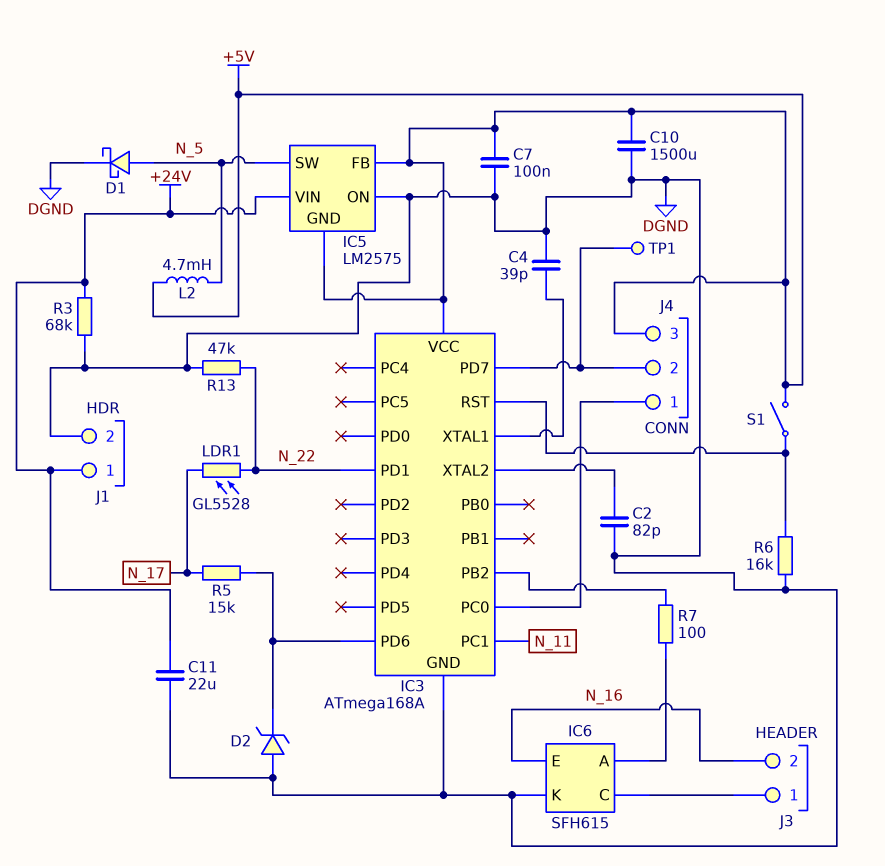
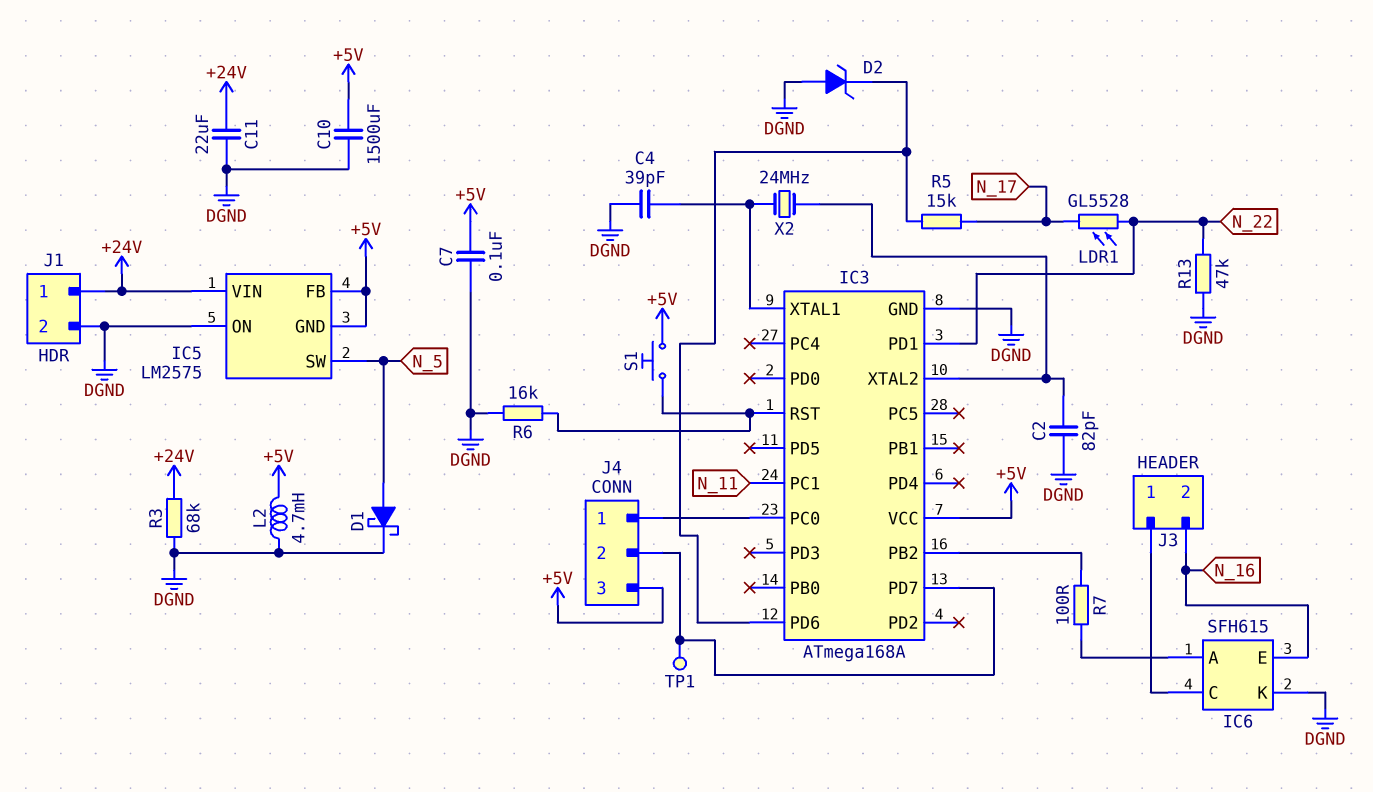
L2: 4.7mH (+5V, N_5) -> 4.7mH (+5V, DGND)
S1: switch (+5V, IC3/RST) -> button (+5V, IC3/RST)
X2: none -> 24MHz (IC3/XTAL1, IC3/XTAL2)

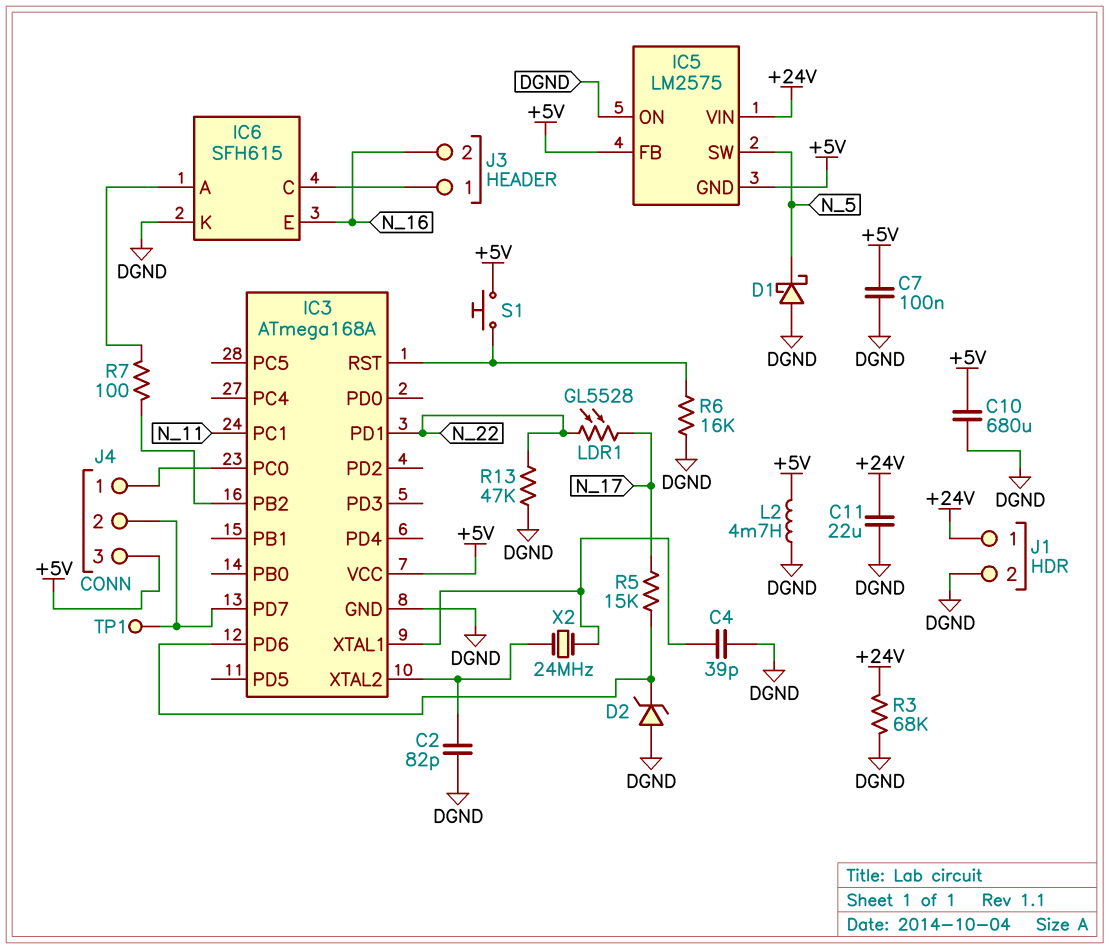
C10: 1500uF (+5V, DGND) -> 680uF (+5V, DGND)
D1: schottky (A N_5, K DGND) -> schottky (A DGND, K N_5)

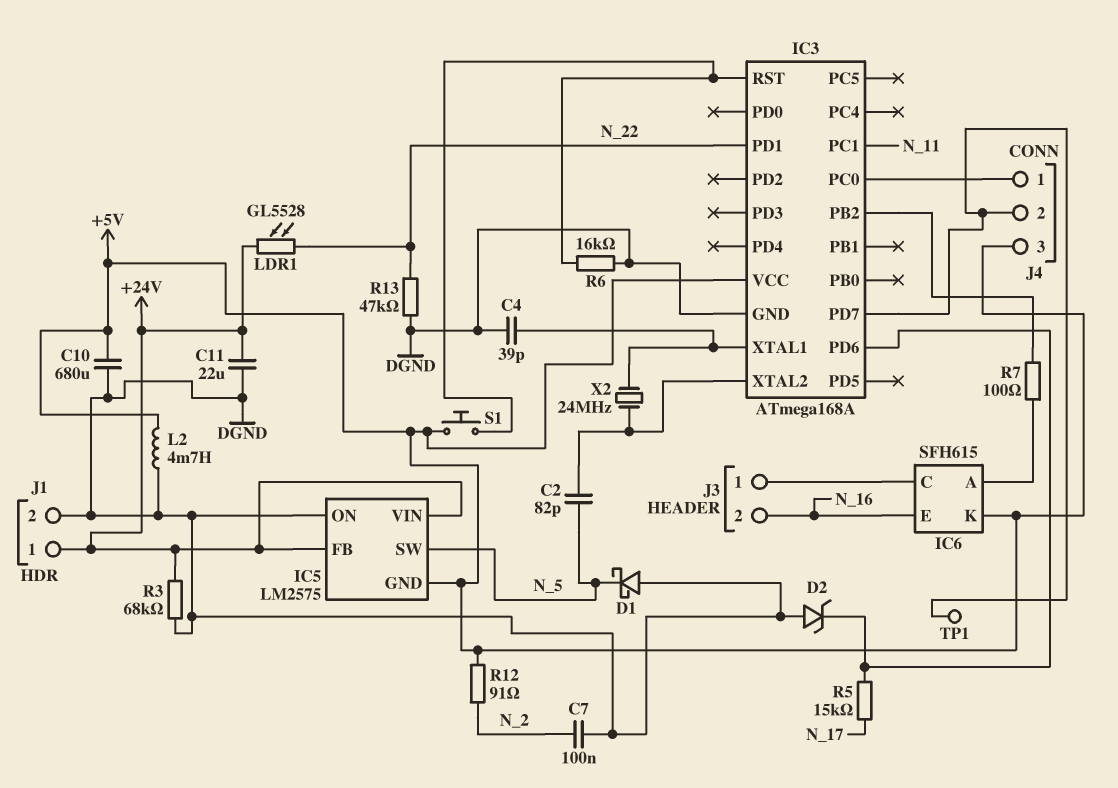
C2: 82pF (DGND, IC3/XTAL2) -> 82pF (IC3/XTAL2, N_5)
C7: 100nF (+5V, DGND) -> 100nF (DGND, N_2)
IC5 pin FB: +5V -> +24V
IC6 pin K: DGND -> +5V
LDR1: GL5528 (N_17, N_22) -> GL5528 (+24V, N_22)
R12: none -> 91 (+5V, N_2)

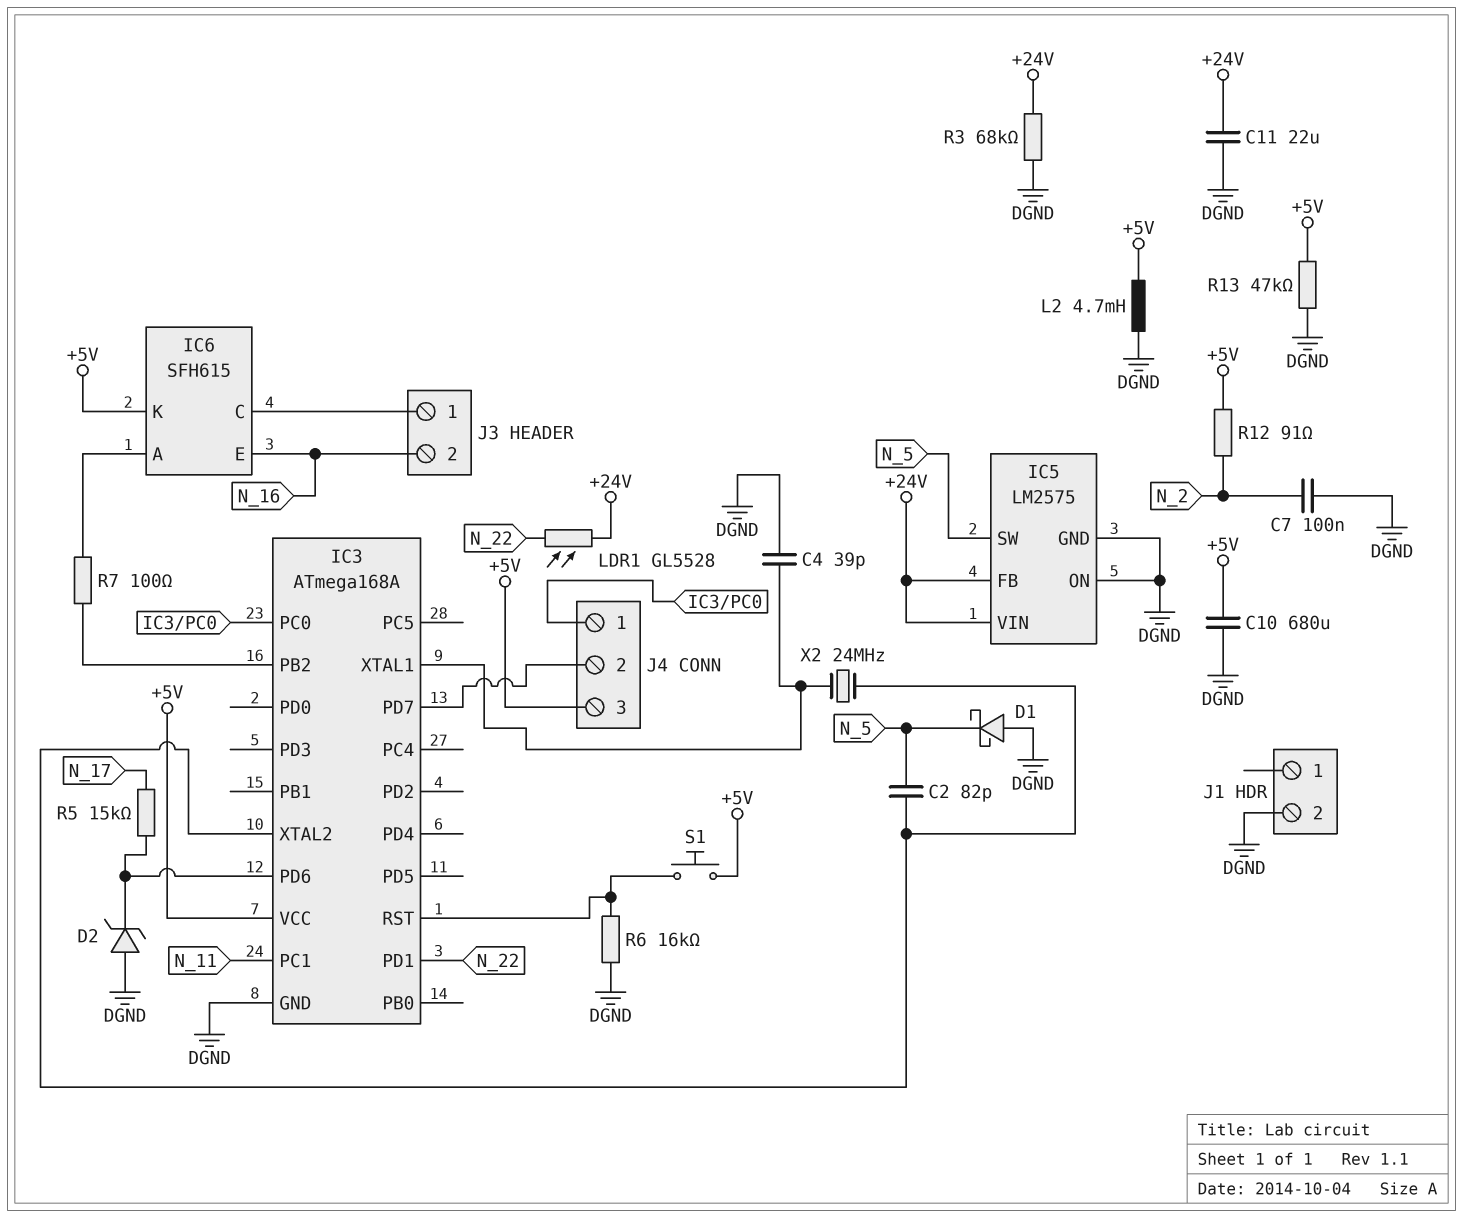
IC5 pin GND: +5V -> DGND
J1 pin 1: +24V -> none
R13: 47k (DGND, N_22) -> 47k (+5V, DGND)
TP1: test point (IC3/PD7) -> none

